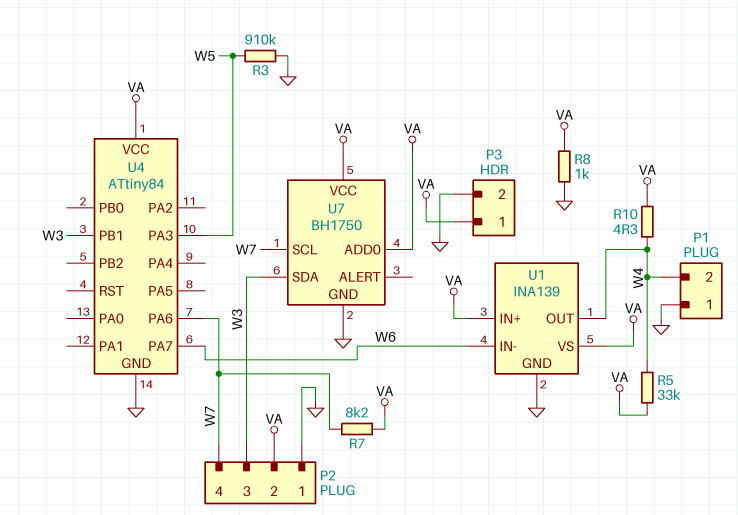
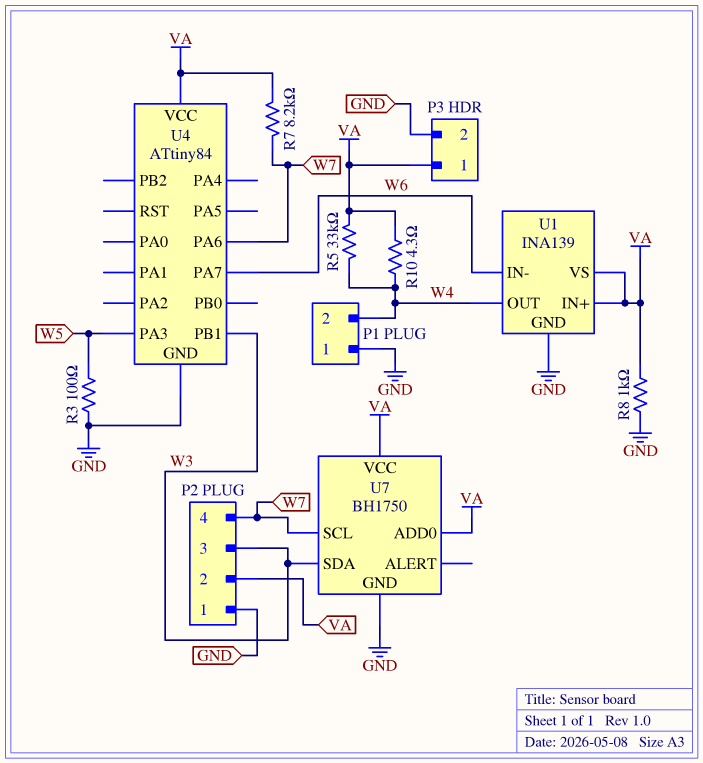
R3: 910k (GND, W5) -> 100 (GND, W5)

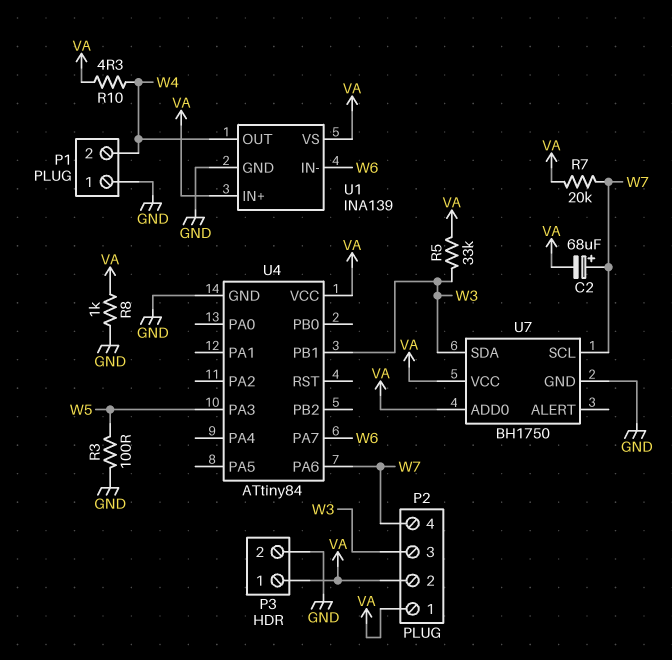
C2: none -> 68uF (plus W7, minus VA)
P2 pin 1: GND -> VA
R5: 33k (VA, W4) -> 33k (VA, W3)
R7: 8.2k (VA, W7) -> 20k (VA, W7)

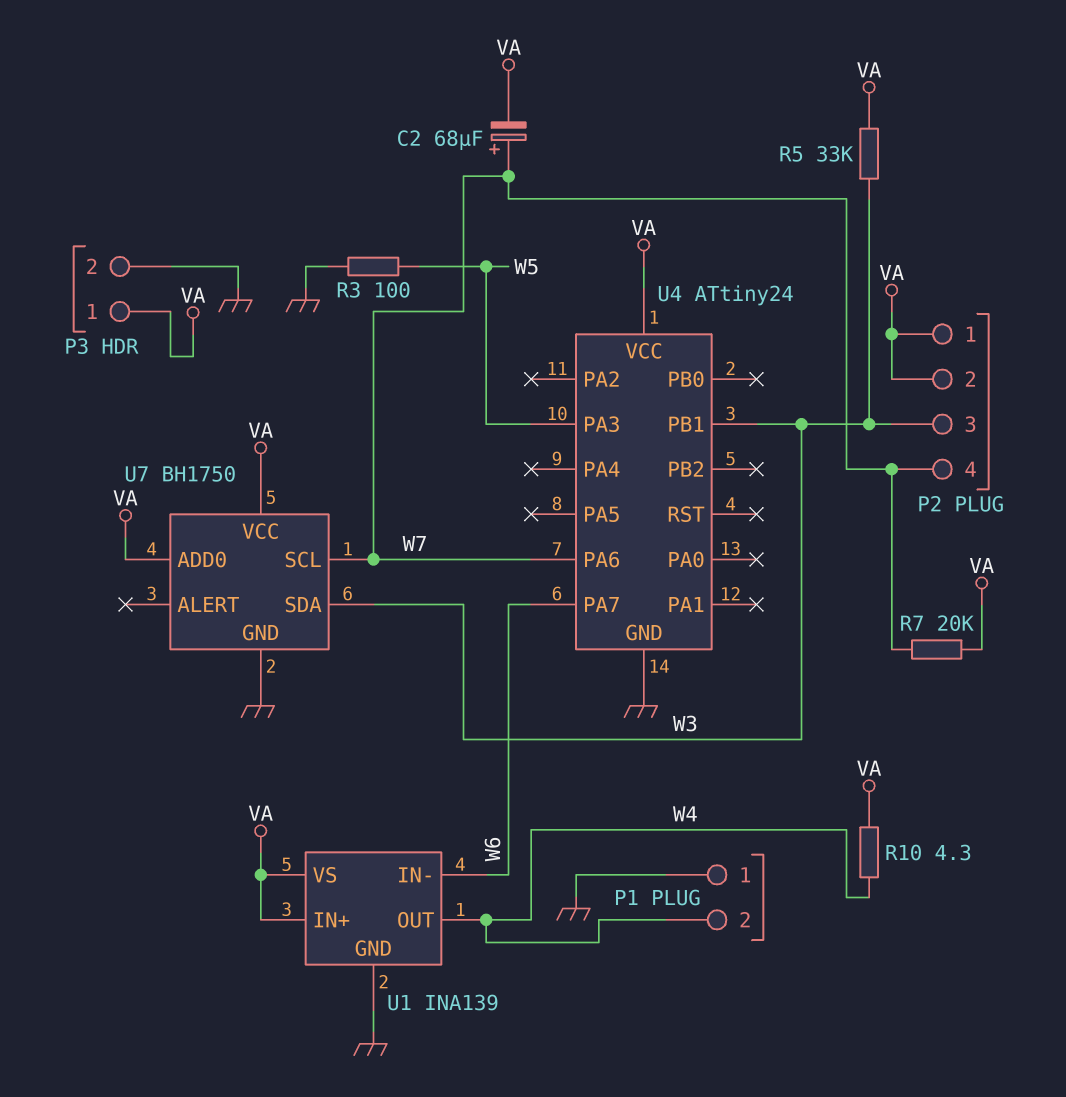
R8: 1k (GND, VA) -> none
U4: ATtiny84 -> ATtiny24

